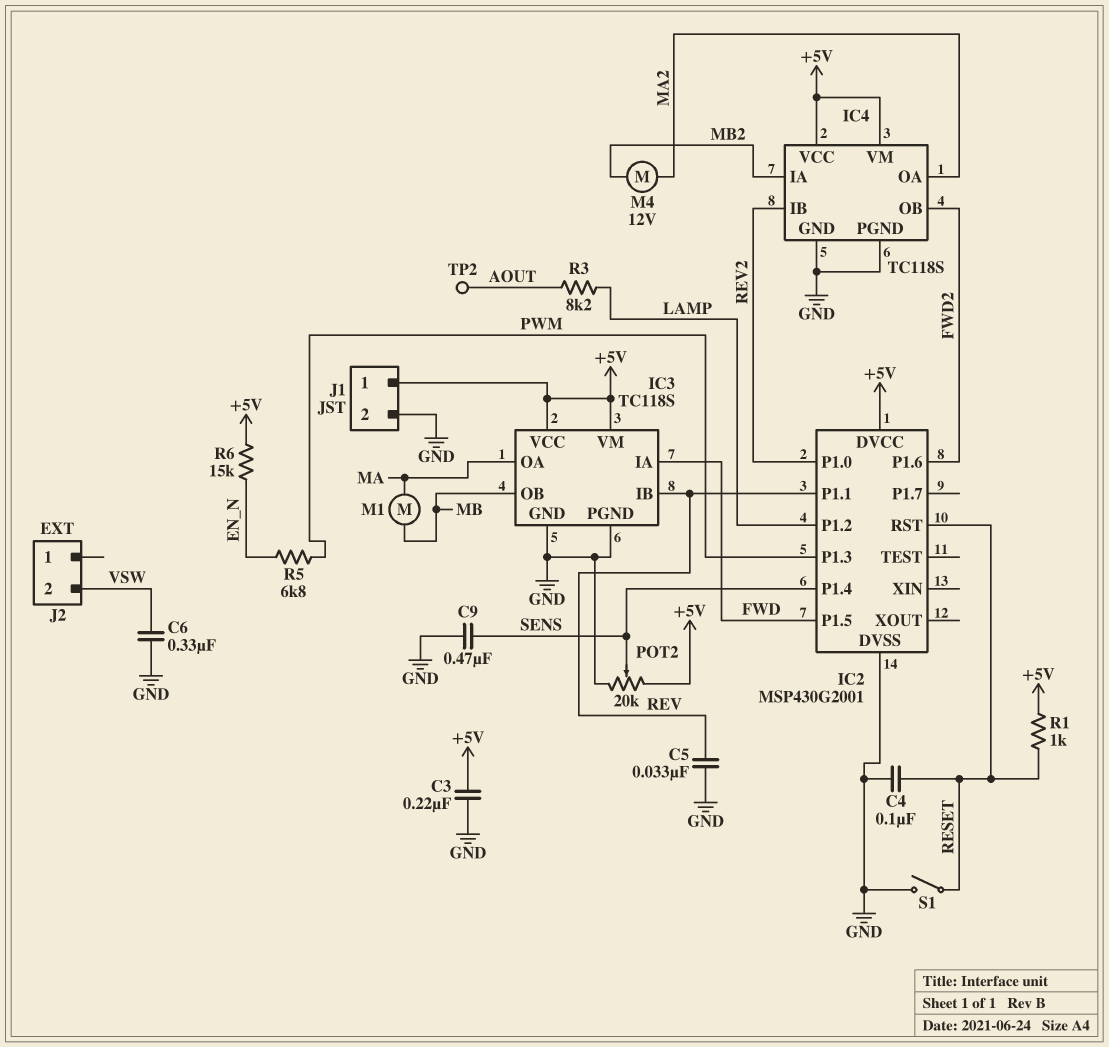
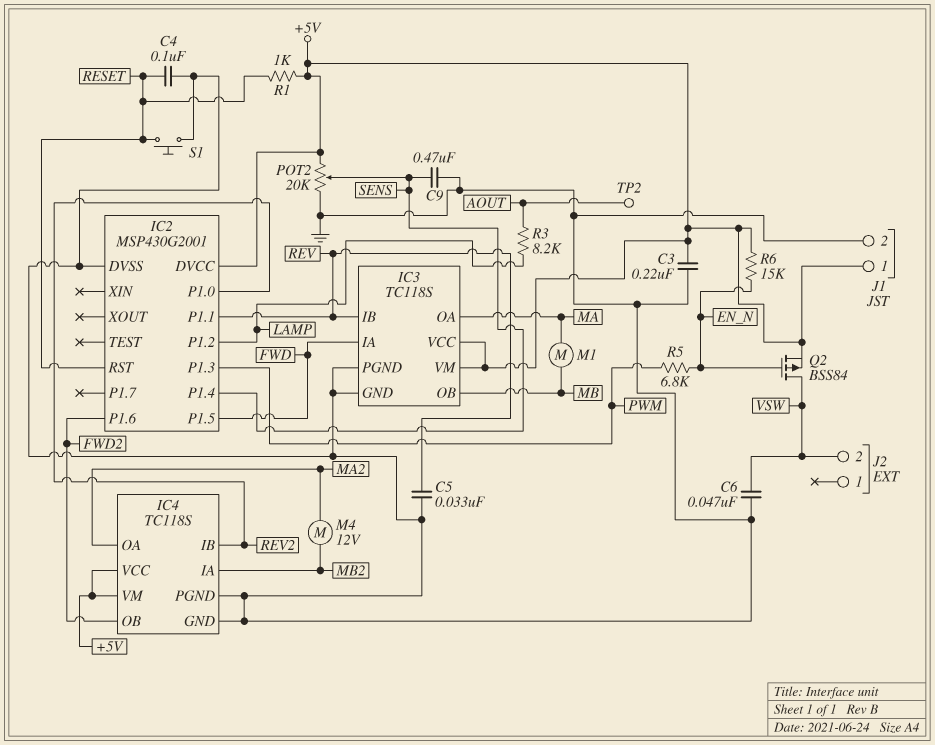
C6: 330nF (GND, VSW) -> 47nF (GND, VSW)
Q2: none -> PMOS BSS84 (G EN_N, D VSW, S +5V)
S1: switch (GND, RESET) -> button (GND, RESET)

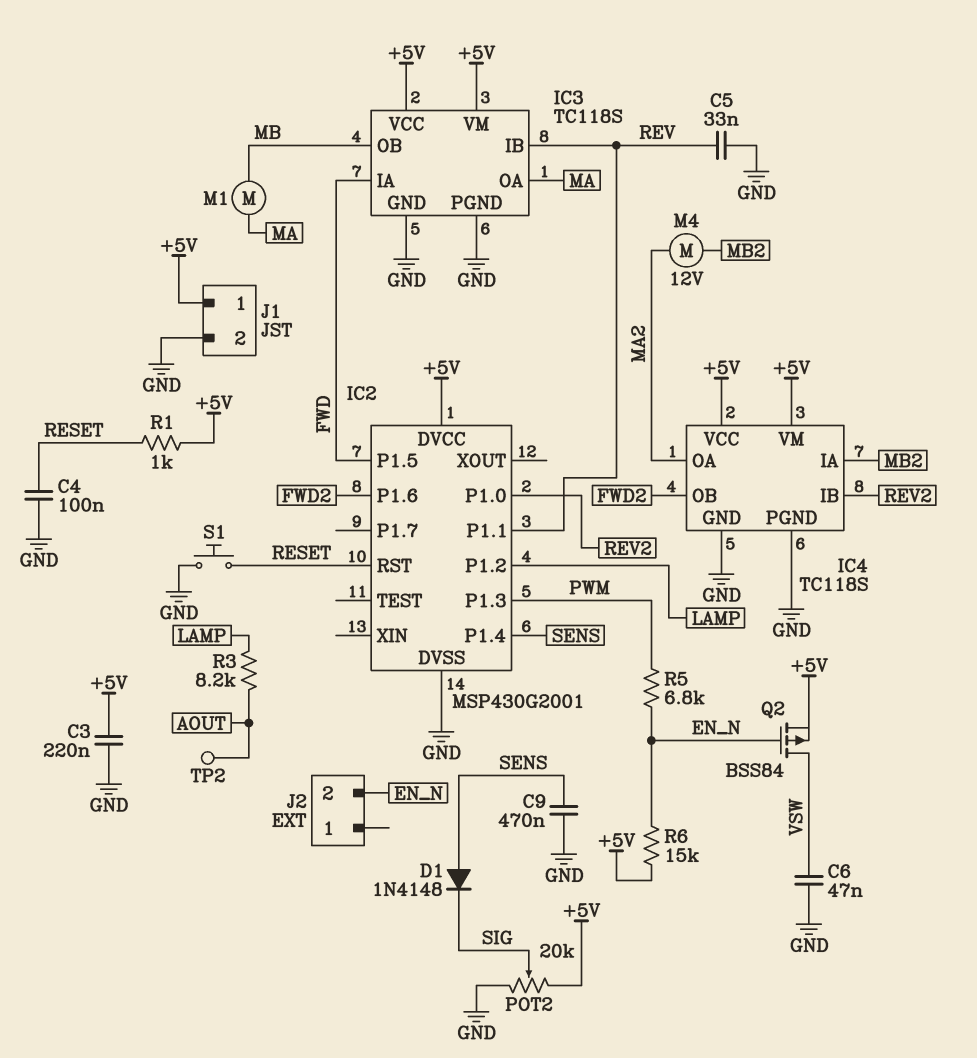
D1: none -> diode 1N4148 (A SENS, K SIG)
J2 pin 2: VSW -> EN_N
POT2: 20k (+5V, GND, wiper SENS) -> 20k (+5V, GND, wiper SIG)

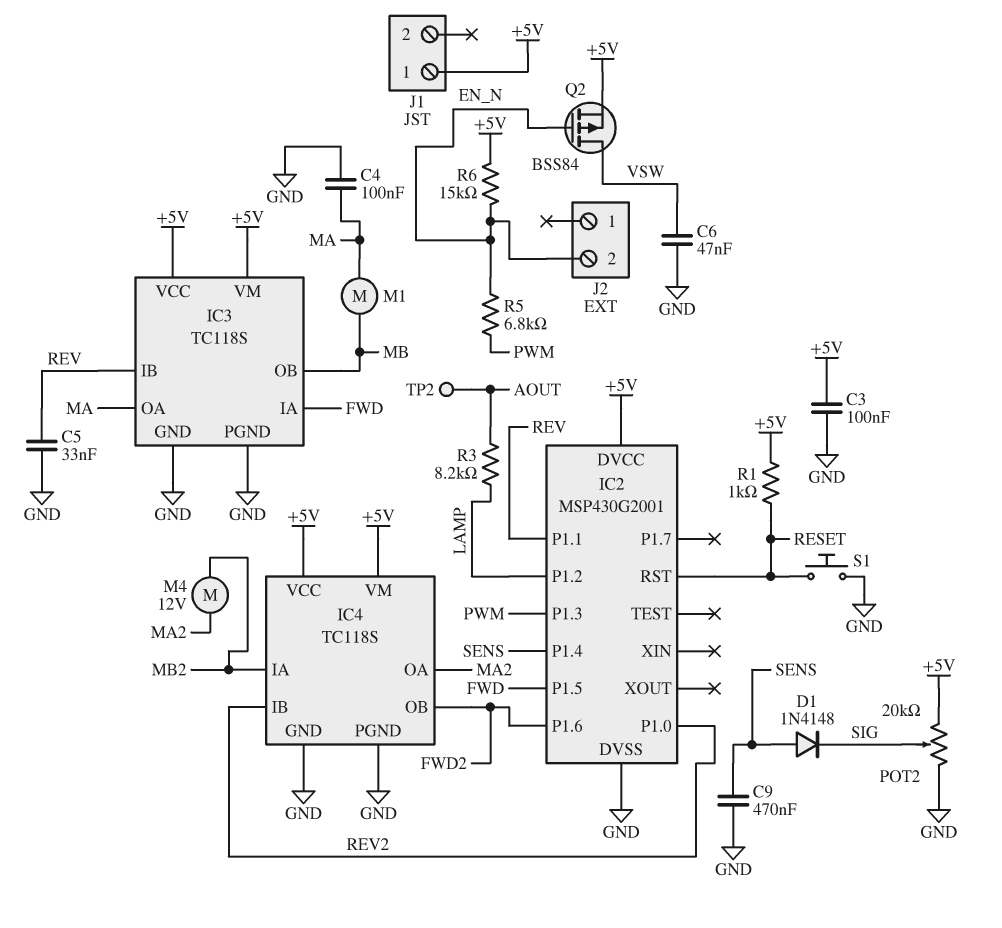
C3: 220nF (+5V, GND) -> 100nF (+5V, GND)
C4: 100nF (GND, RESET) -> 100nF (GND, MA)
J1 pin 2: GND -> none

